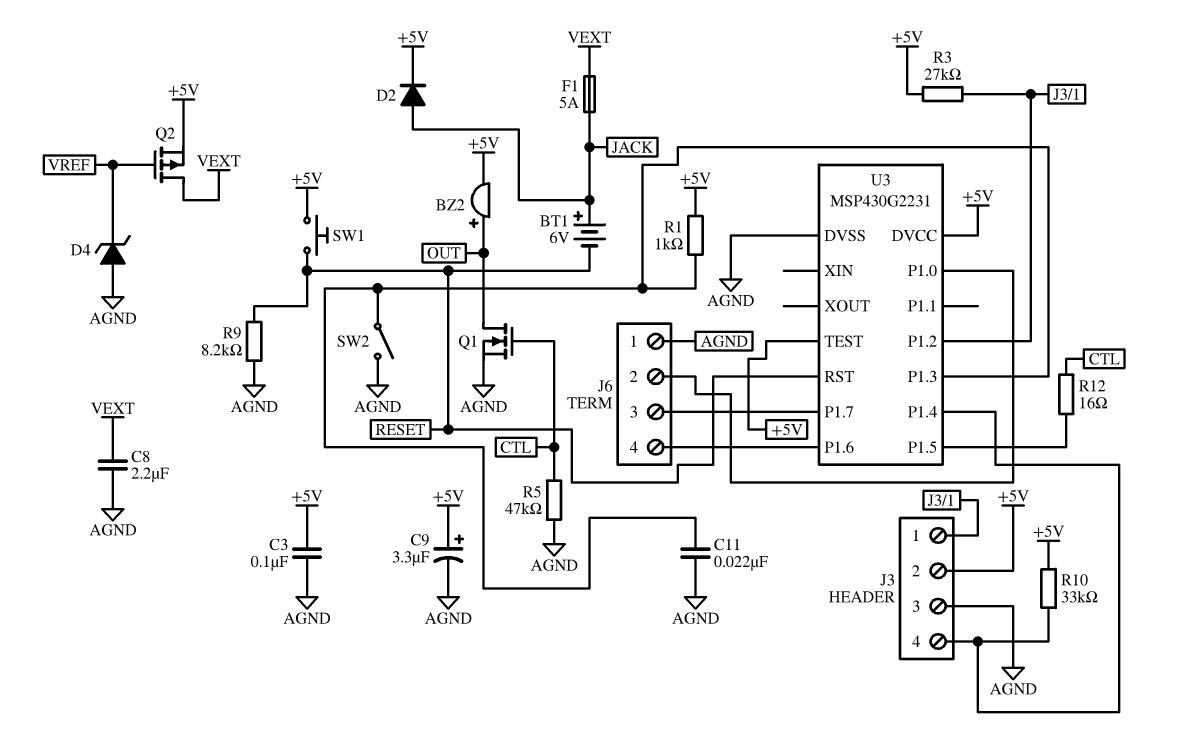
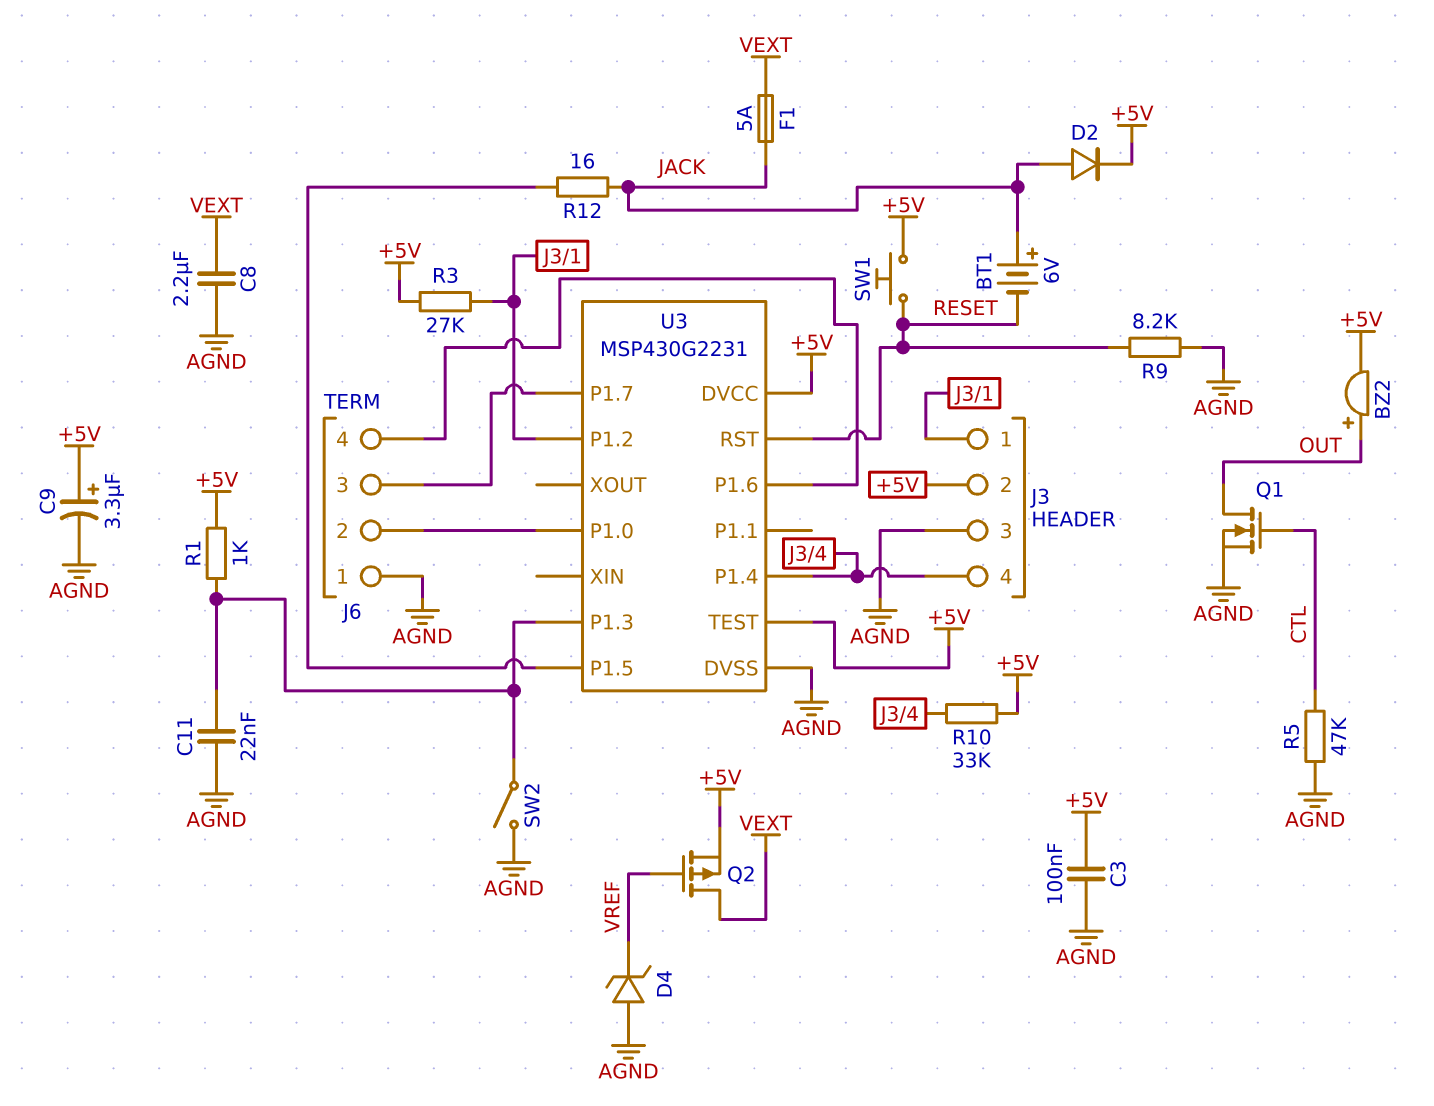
R12: 16 (CTL, U3/P1.5) -> 16 (JACK, U3/P1.5)

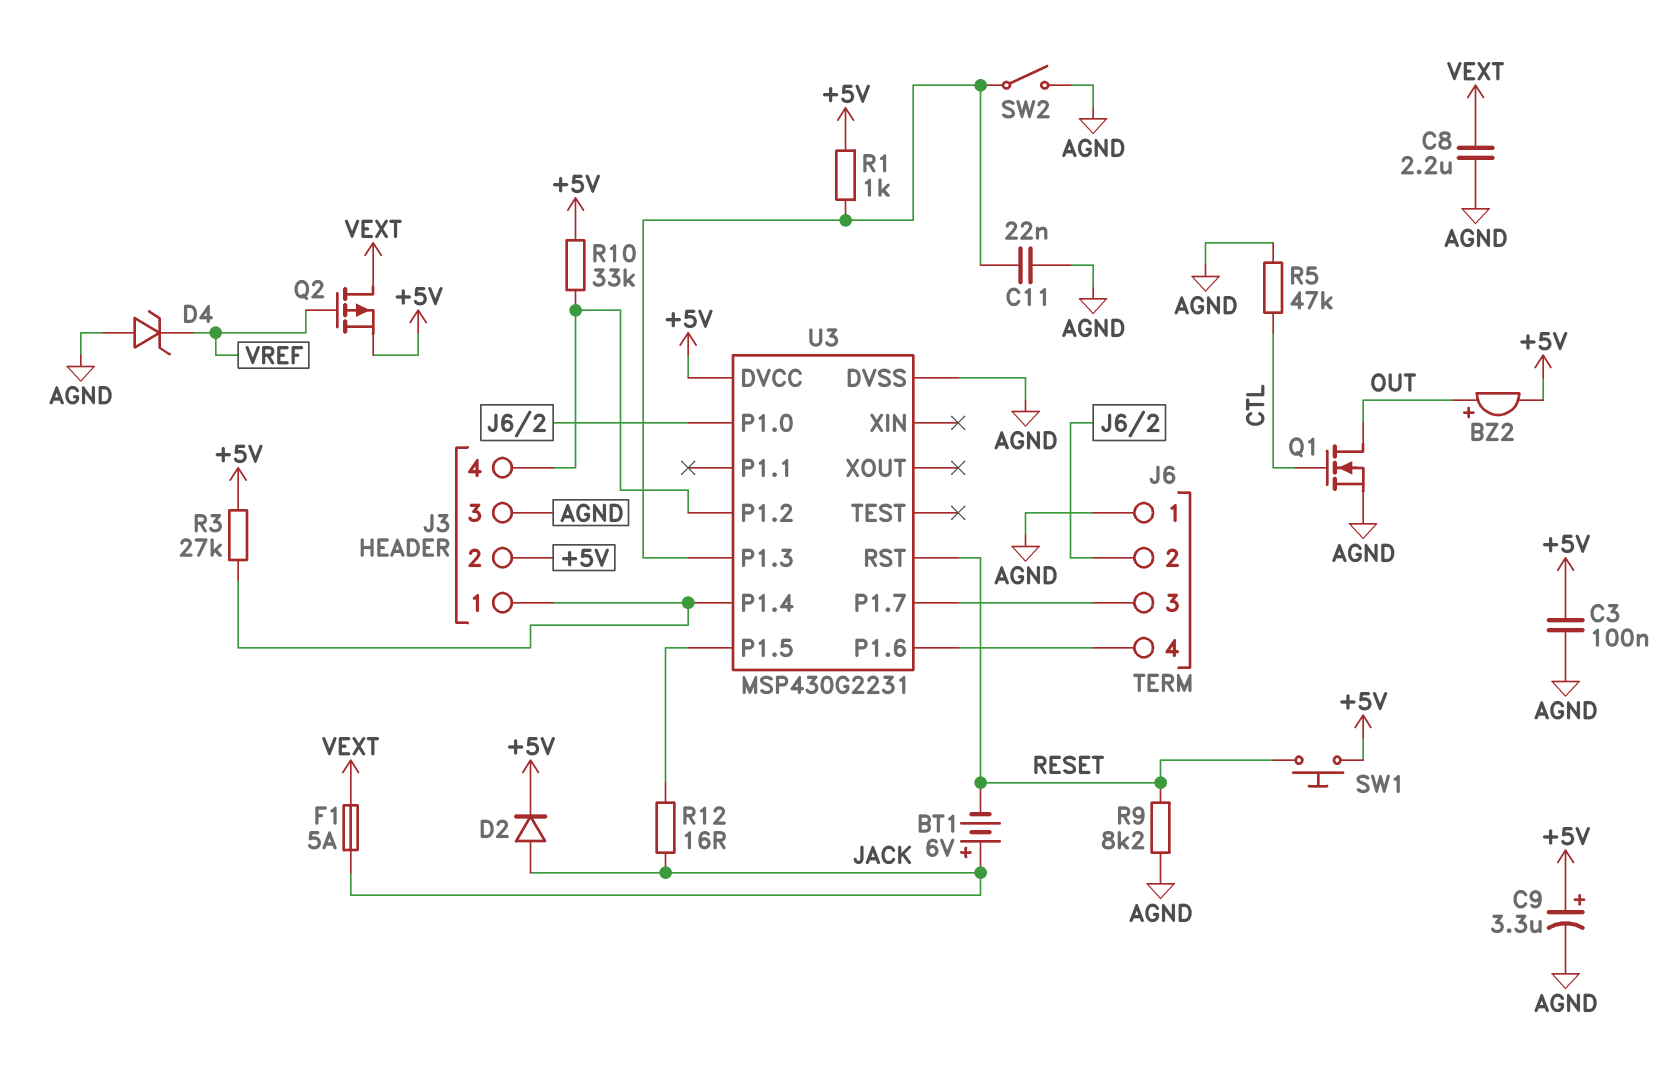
U3 pin P1.2: J3/1 -> J3/4
U3 pin P1.4: J3/4 -> J3/1
U3 pin TEST: +5V -> none

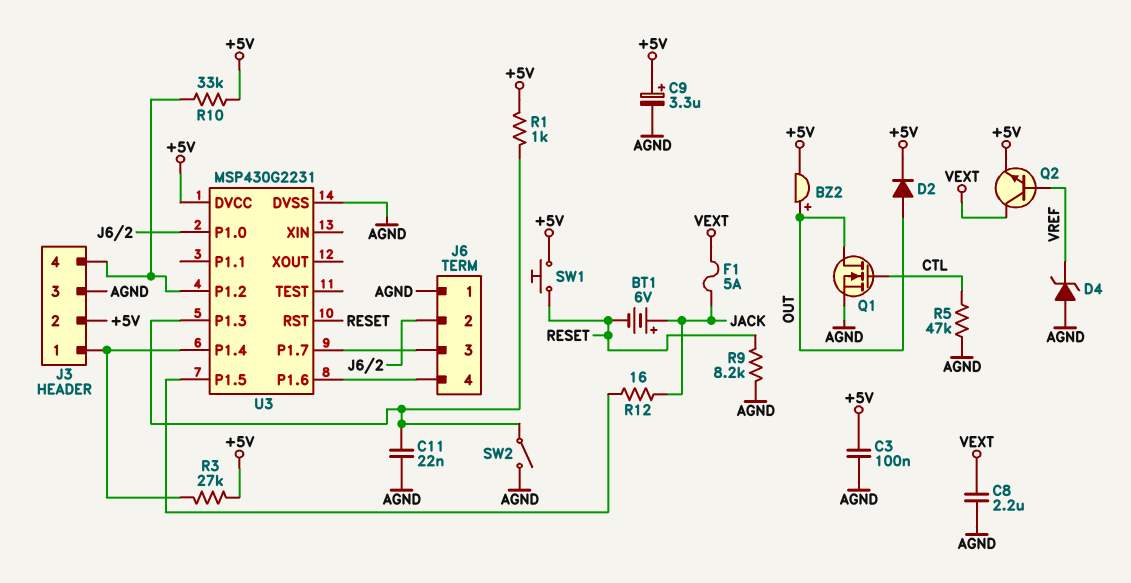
D2: diode (A JACK, K +5V) -> diode (A OUT, K +5V)
Q2: PMOS (G VREF, D VEXT, S +5V) -> NPN (B VREF, C VEXT, E +5V)

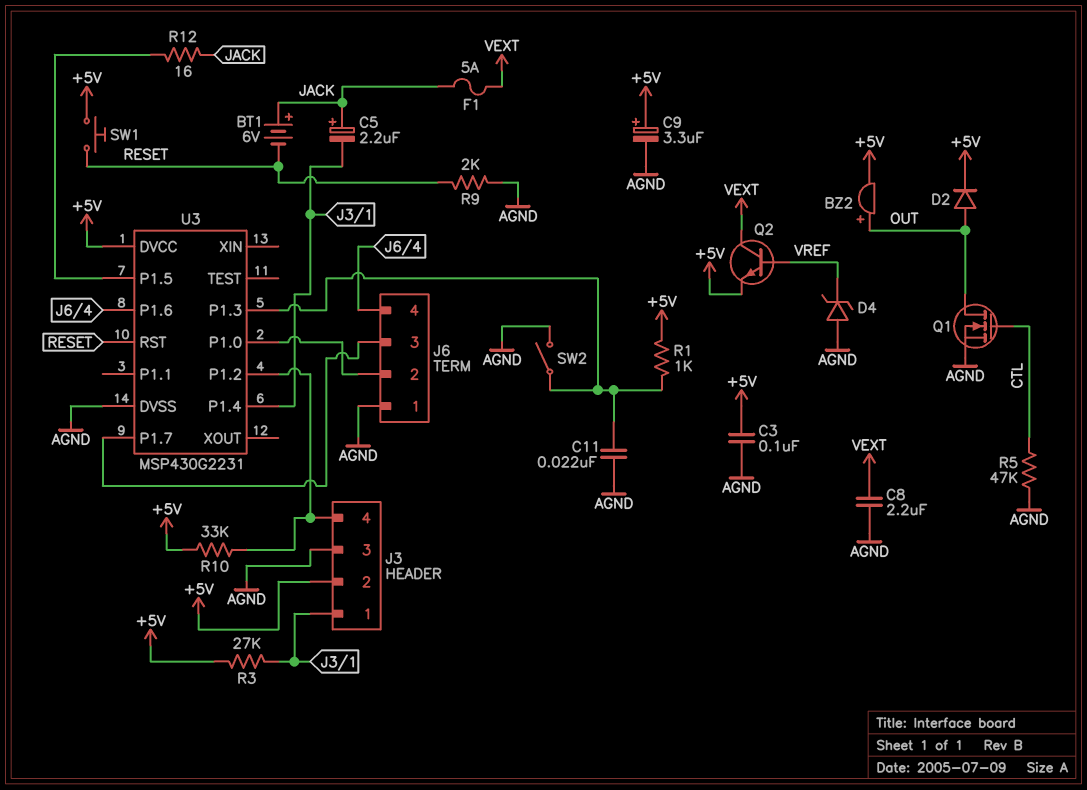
C5: none -> 2.2uF (plus JACK, minus J3/1)
R9: 8.2k (AGND, RESET) -> 2k (AGND, RESET)

